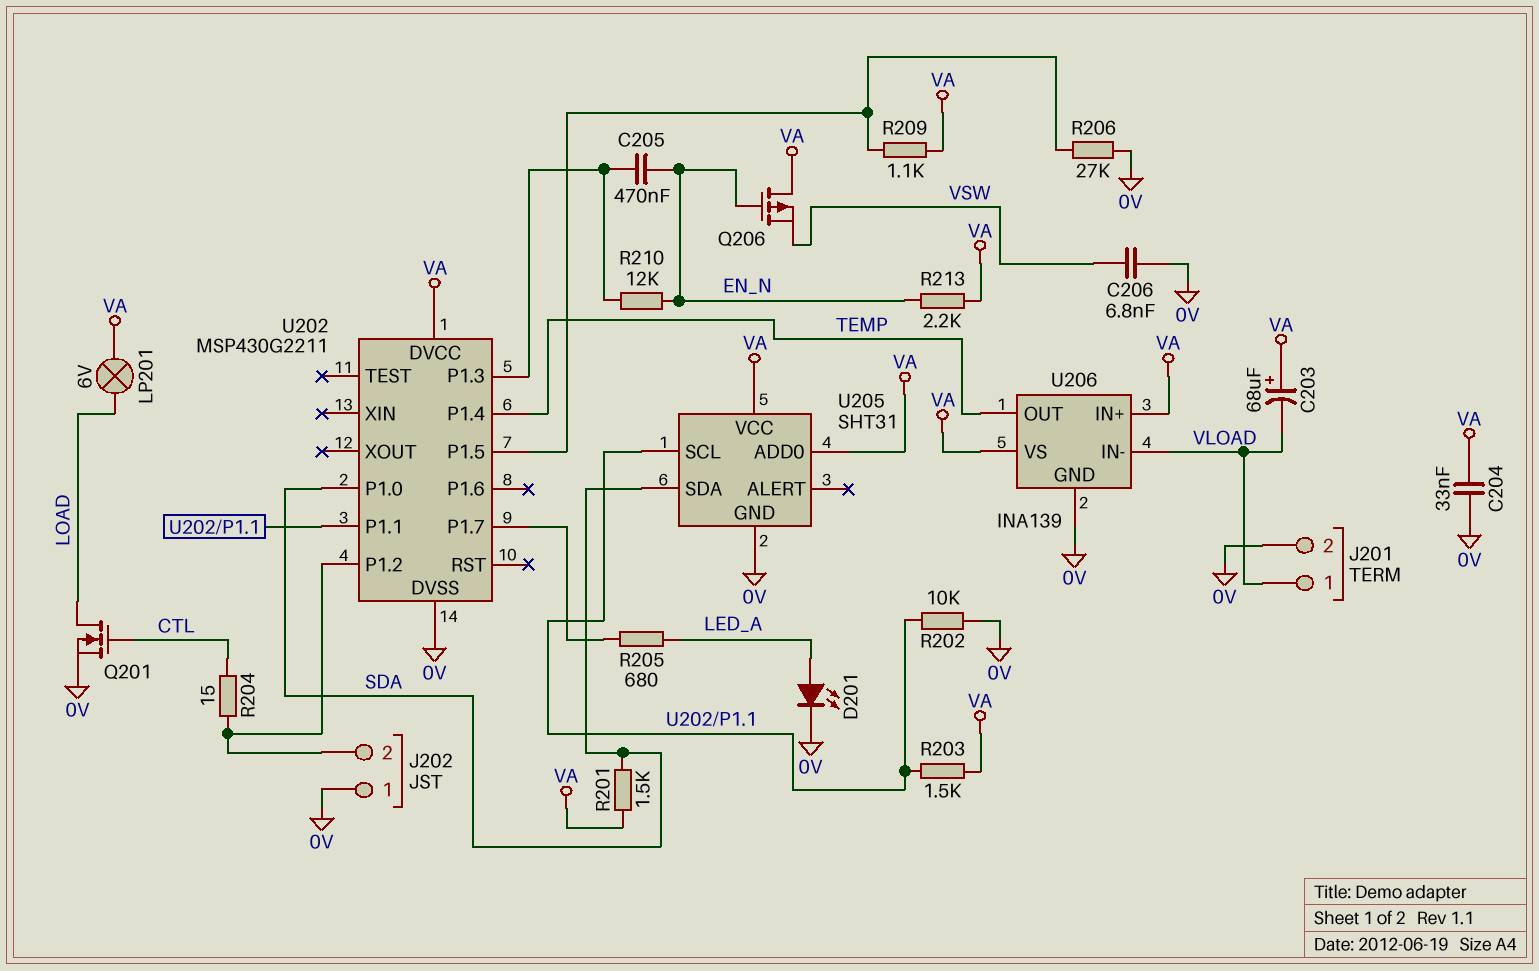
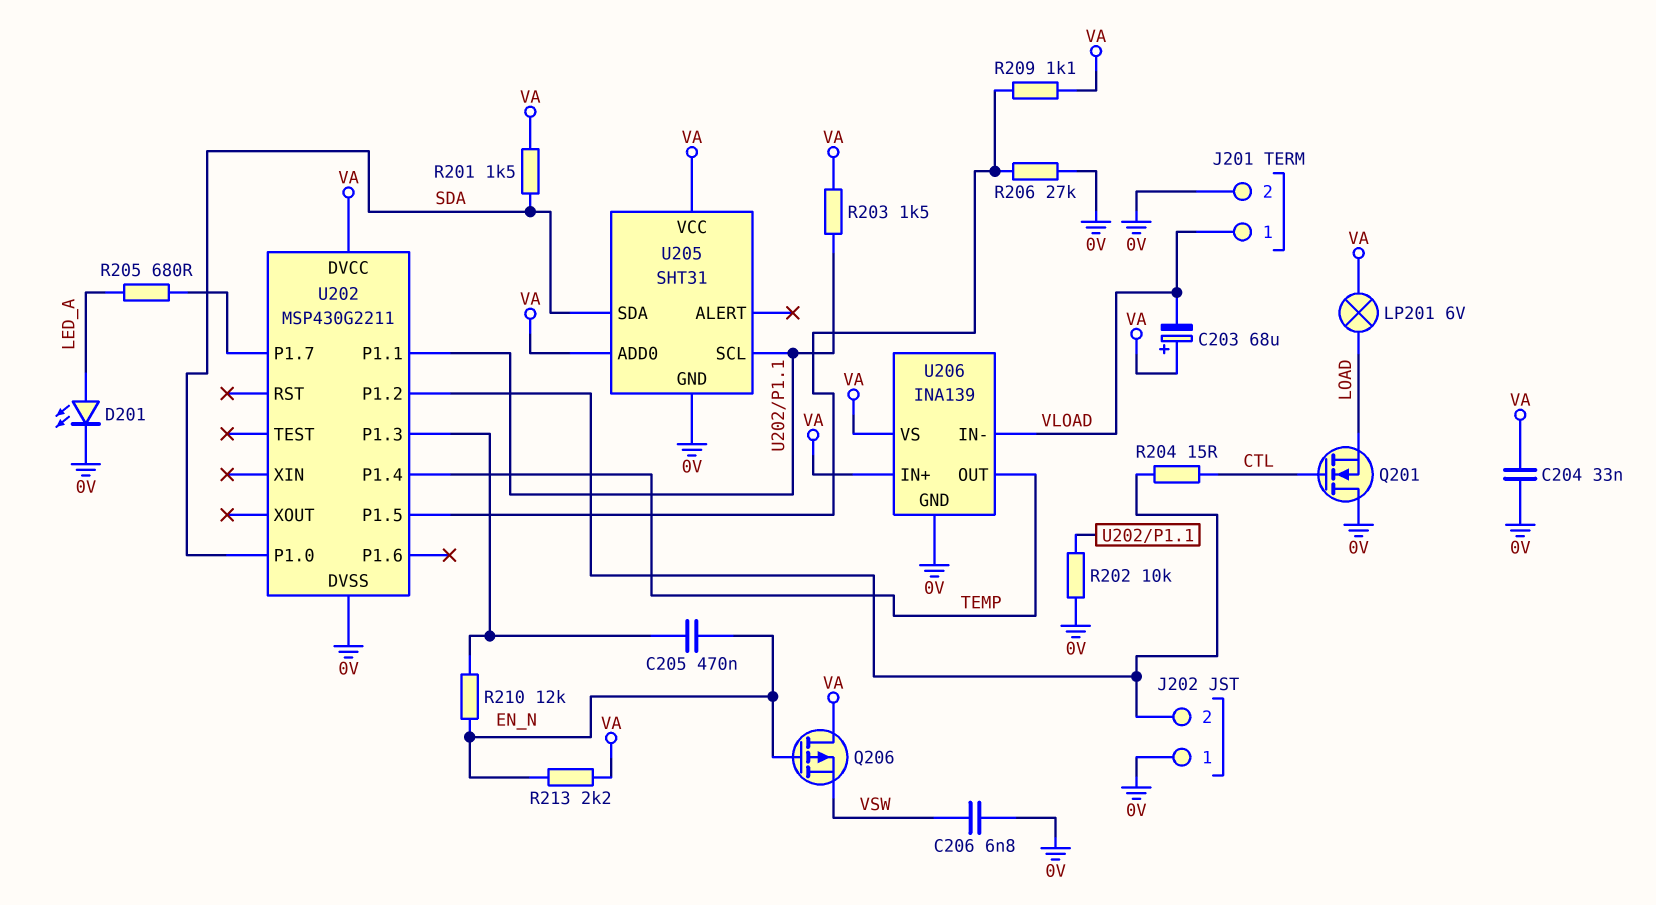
Q201: NMOS (G CTL, D LOAD, S 0V) -> NMOS (G CTL, D 0V, S LOAD)

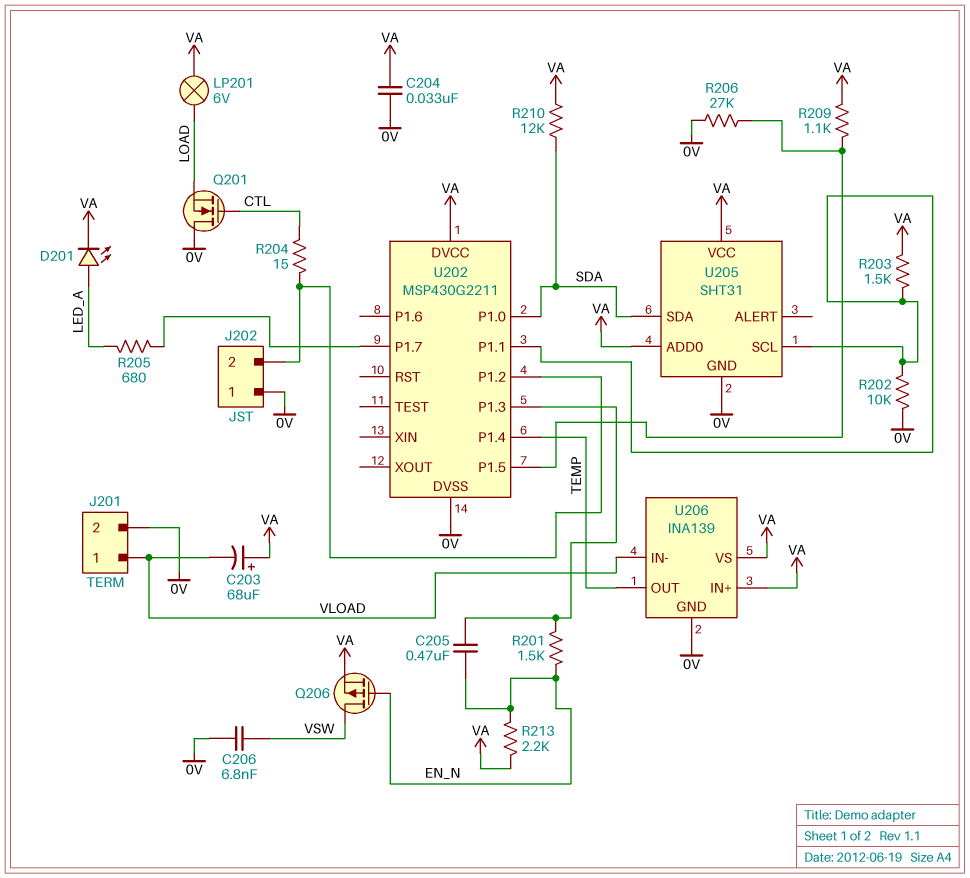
D201: LED (A LED_A, K 0V) -> LED (A LED_A, K VA)
Q206: PMOS (G EN_N, D VA, S VSW) -> PMOS (G EN_N, D VSW, S VA)
R201: 1.5k (SDA, VA) -> 1.5k (EN_N, U202/P1.3)
R210: 12k (EN_N, U202/P1.3) -> 12k (SDA, VA)

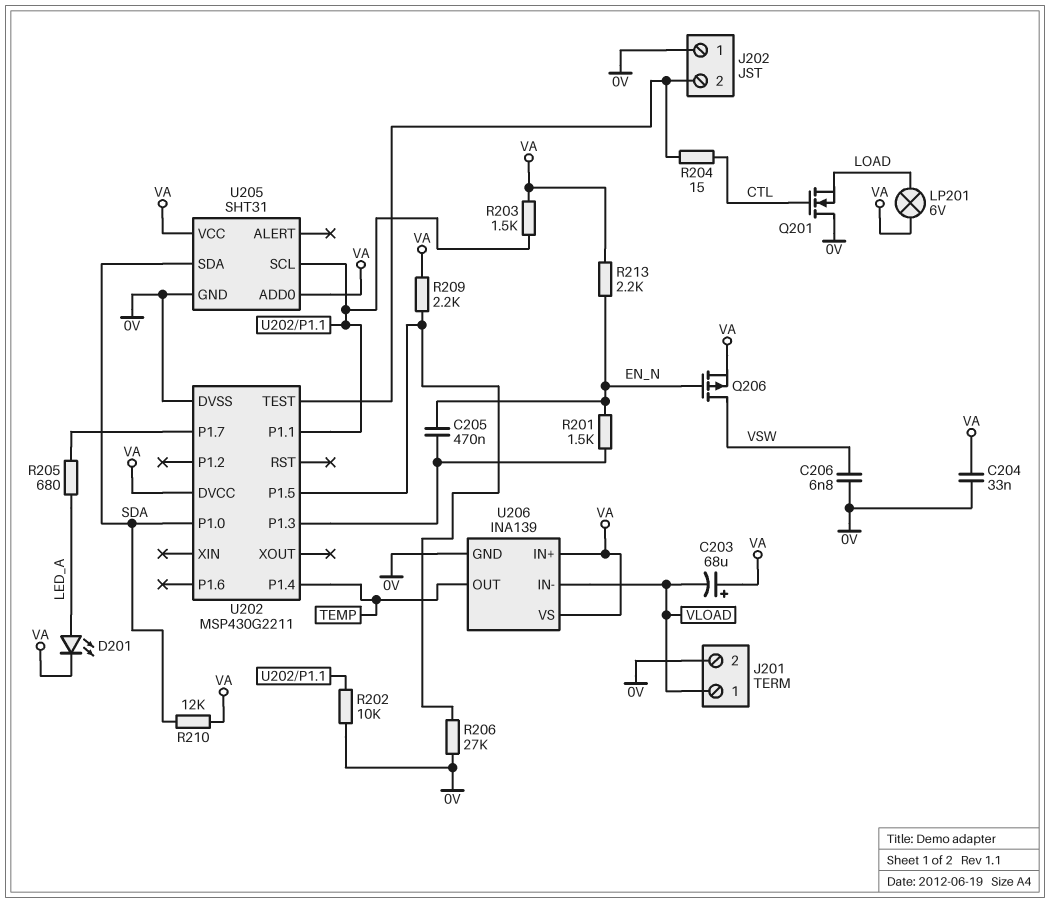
R209: 1.1k (U202/P1.5, VA) -> 2.2k (U202/P1.5, VA)
U202 pin P1.2: J202/2 -> none
U202 pin TEST: none -> J202/2

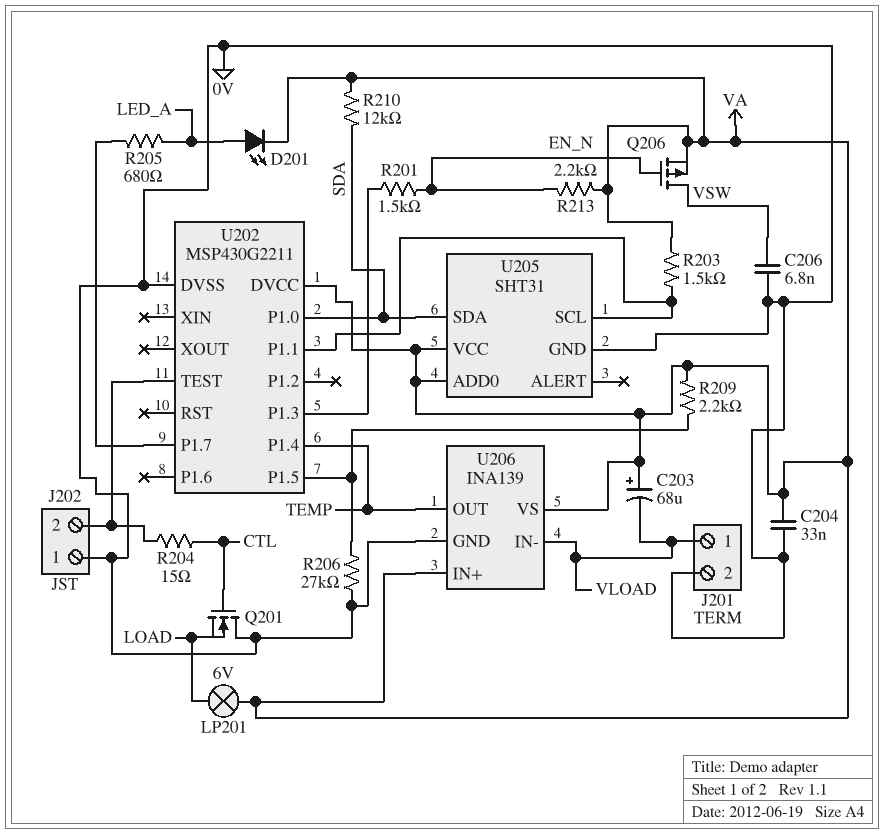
C205: 470nF (EN_N, U202/P1.3) -> none
R202: 10k (0V, U202/P1.1) -> none

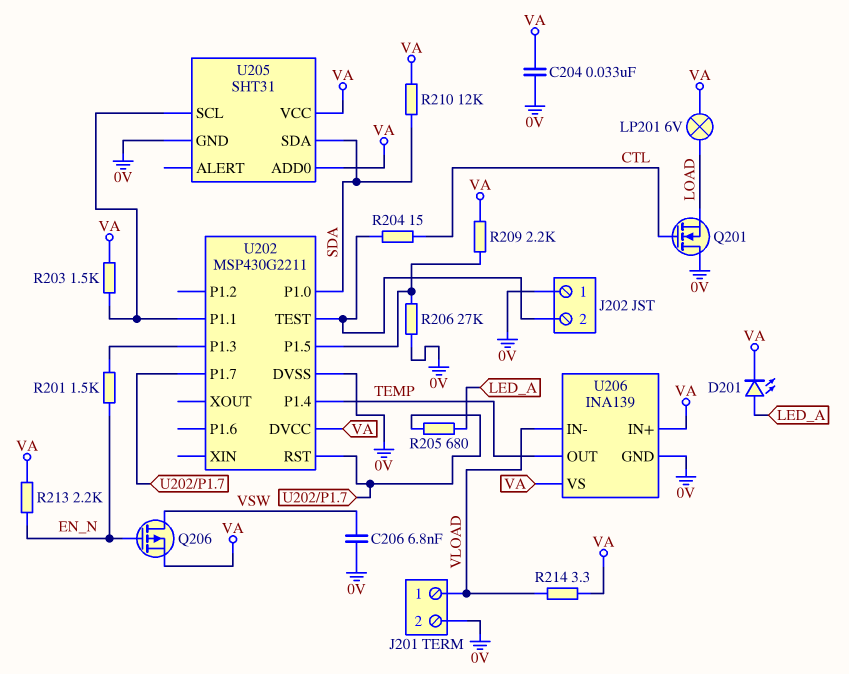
C203: 68uF (plus VA, minus VLOAD) -> none
R214: none -> 3.3 (VA, VLOAD)
U202 pin RST: none -> U202/P1.7

